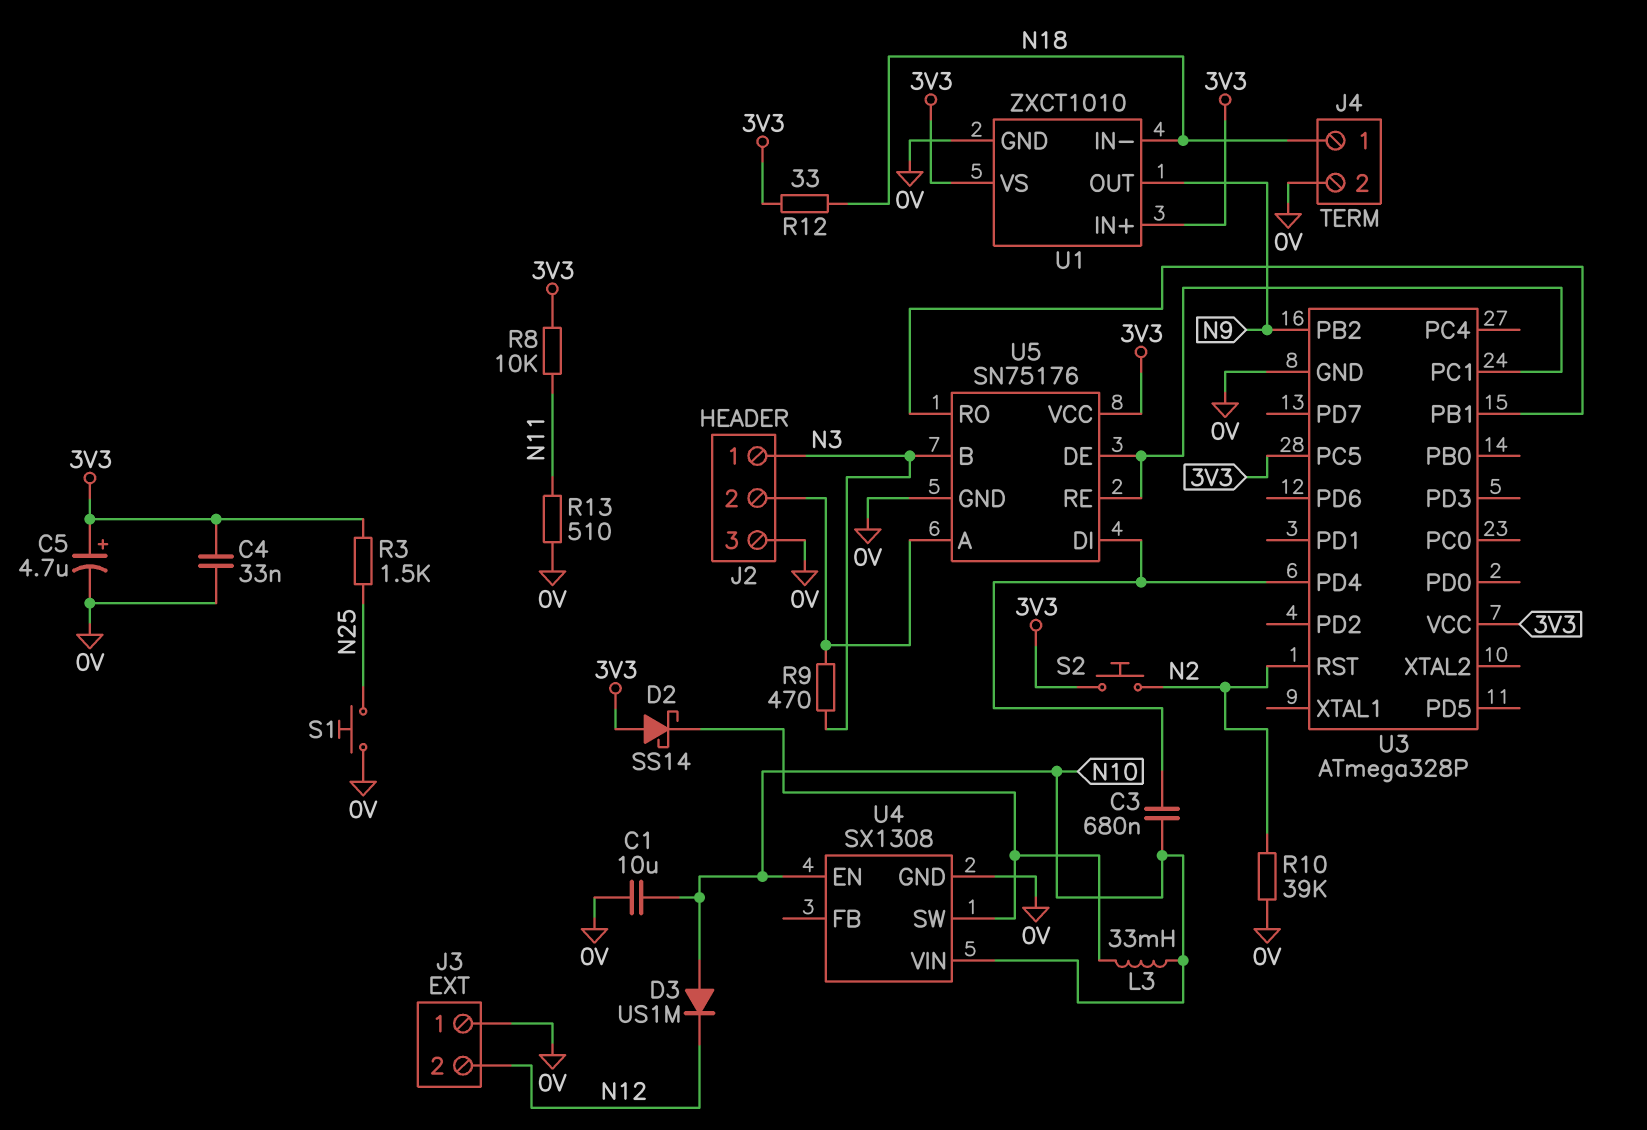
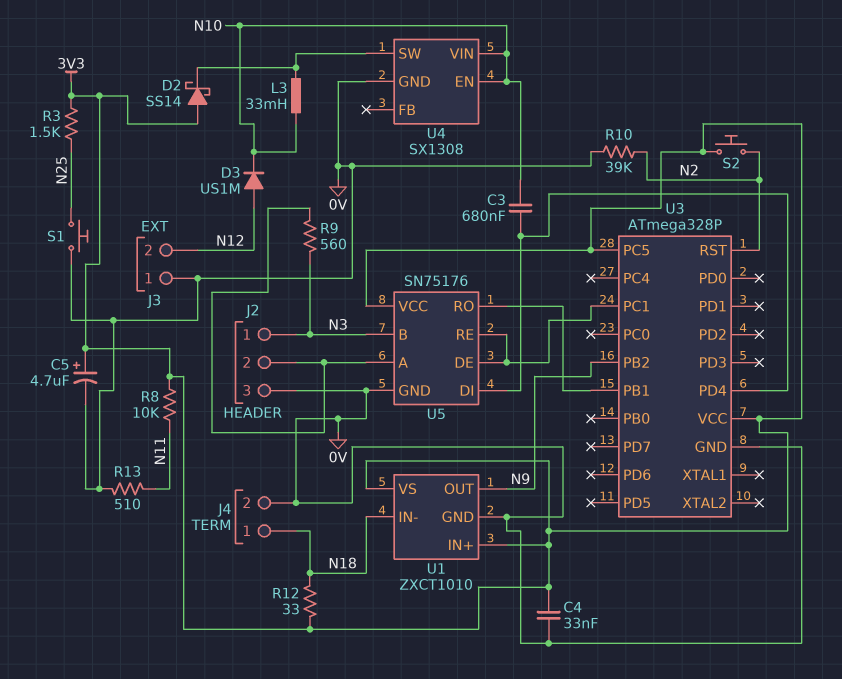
C1: 10uF (0V, N10) -> none
D3: diode US1M (A N10, K N12) -> diode US1M (A N12, K N10)
R9: 470 (J2/2, N3) -> 560 (J2/2, N3)

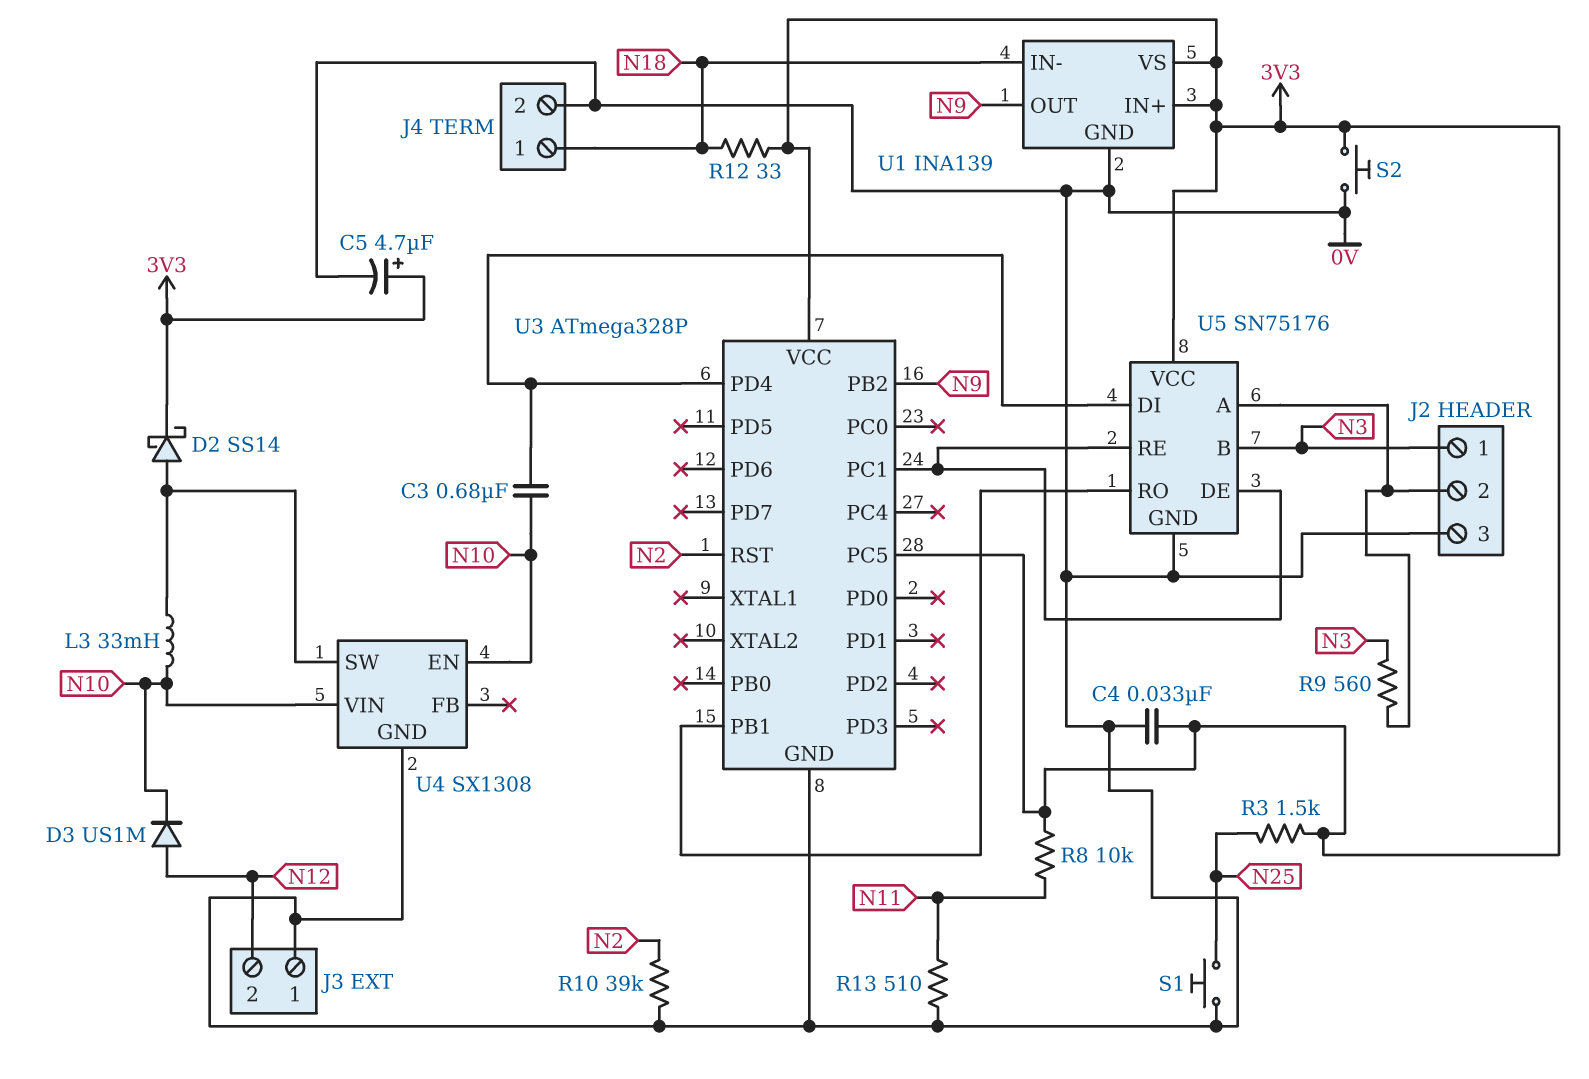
D2: schottky SS14 (A 3V3, K U4/SW) -> schottky SS14 (A U4/SW, K 3V3)
S2: button (3V3, N2) -> button (0V, 3V3)
U1: ZXCT1010 -> INA139

